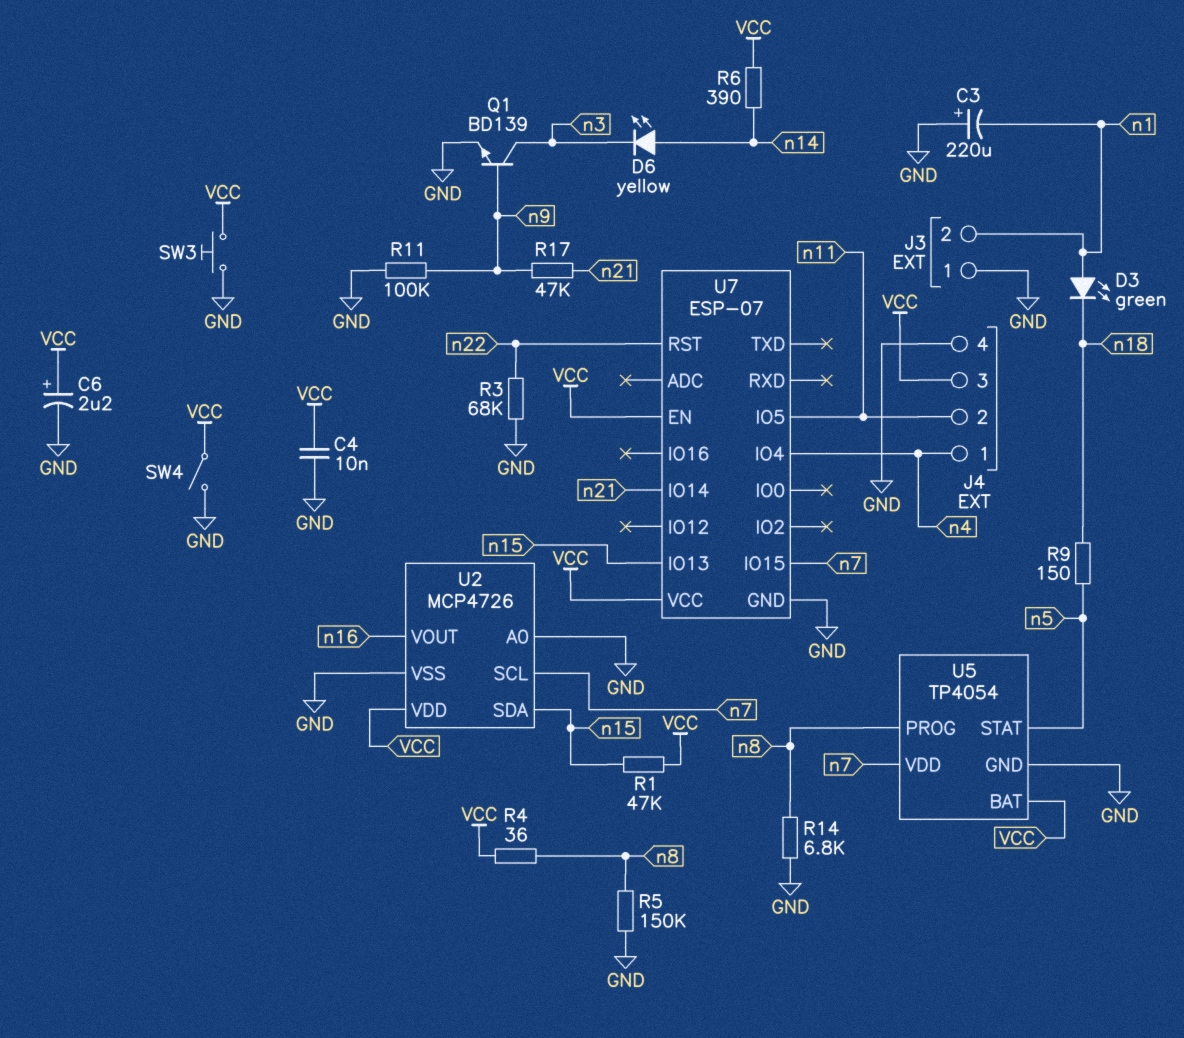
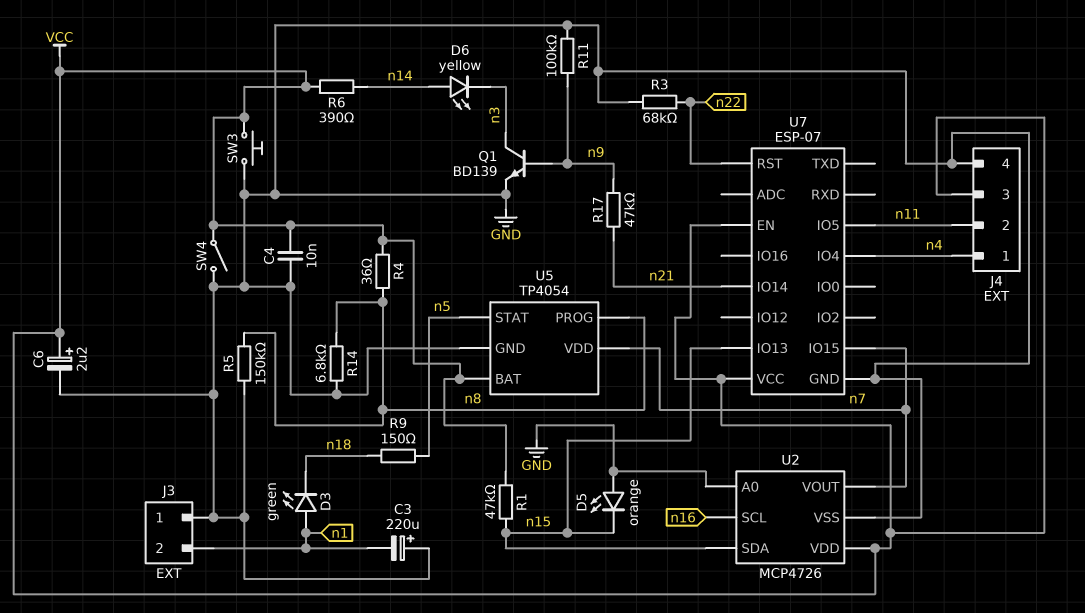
D5: none -> LED orange (A GND, K n15)
U2 pin SCL: n7 -> n16
U2 pin VOUT: n16 -> n7

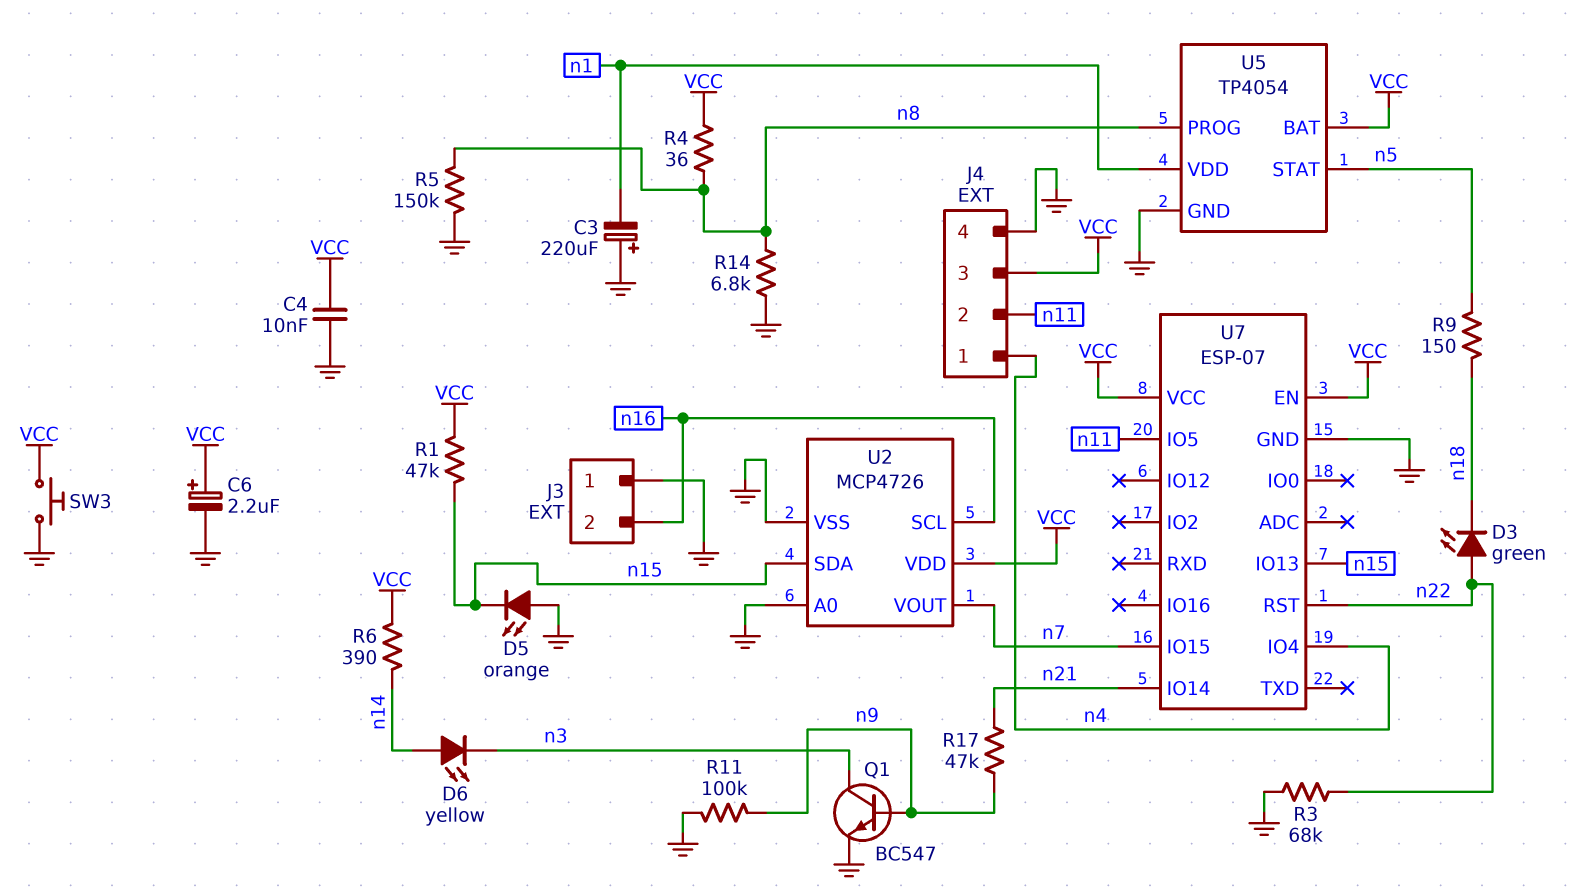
D3: LED green (A n1, K n18) -> LED green (A n22, K n18)
J3 pin 2: n1 -> n16
Q1: NPN BD139 (B n9, C n3, E GND) -> NPN BC547 (B n9, C n3, E GND)
SW4: switch (GND, VCC) -> none
U5 pin VDD: n7 -> n1

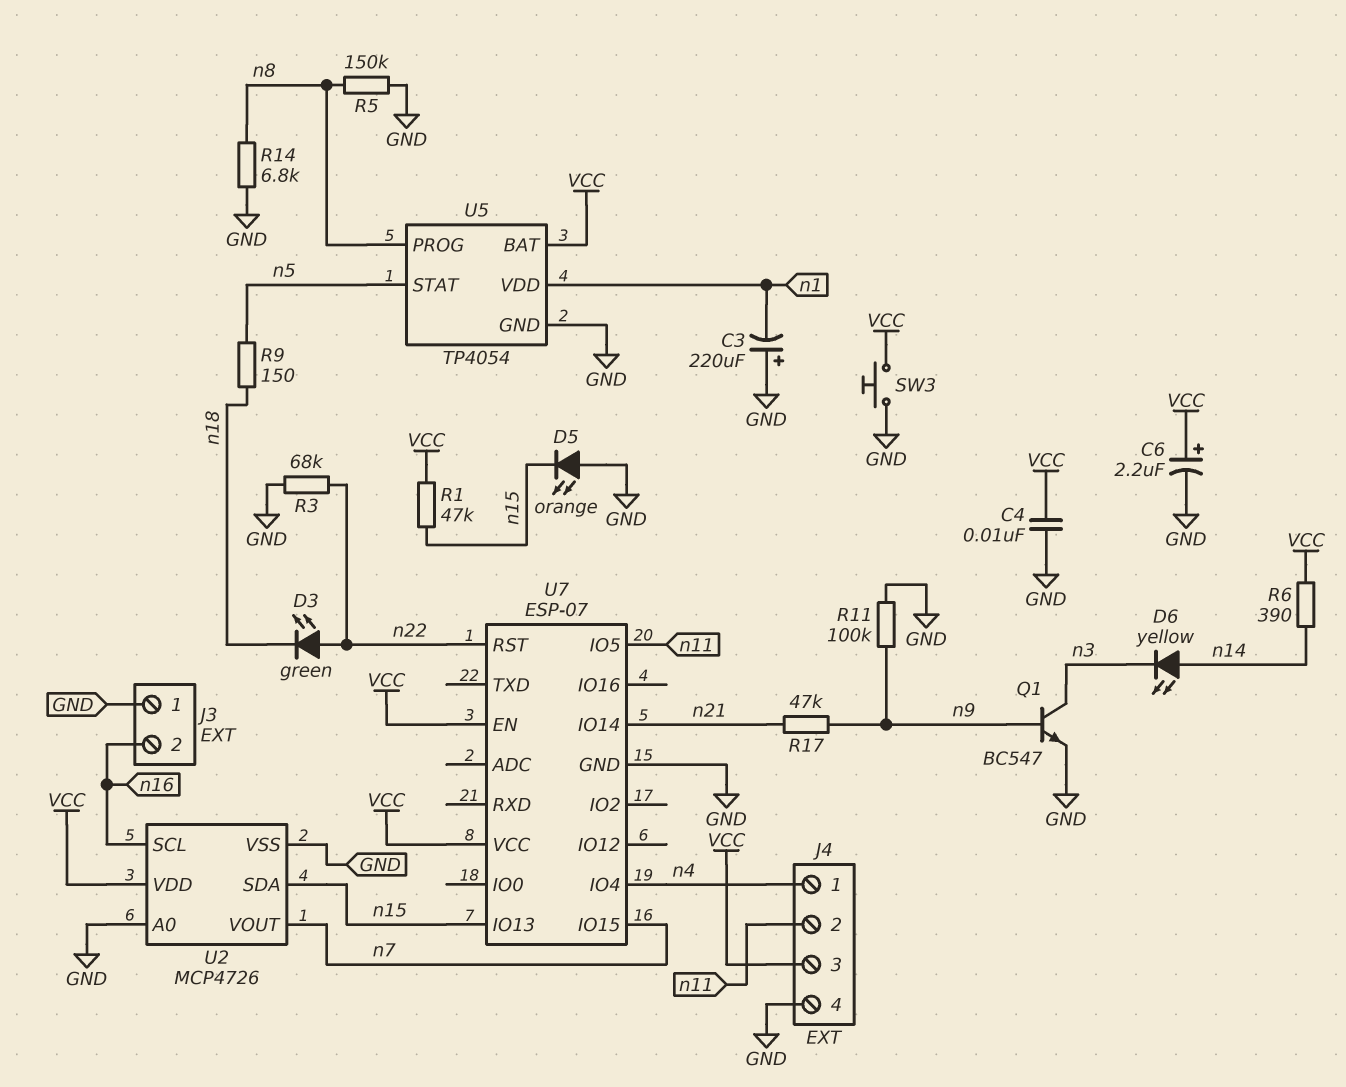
R4: 36 (VCC, n8) -> none

